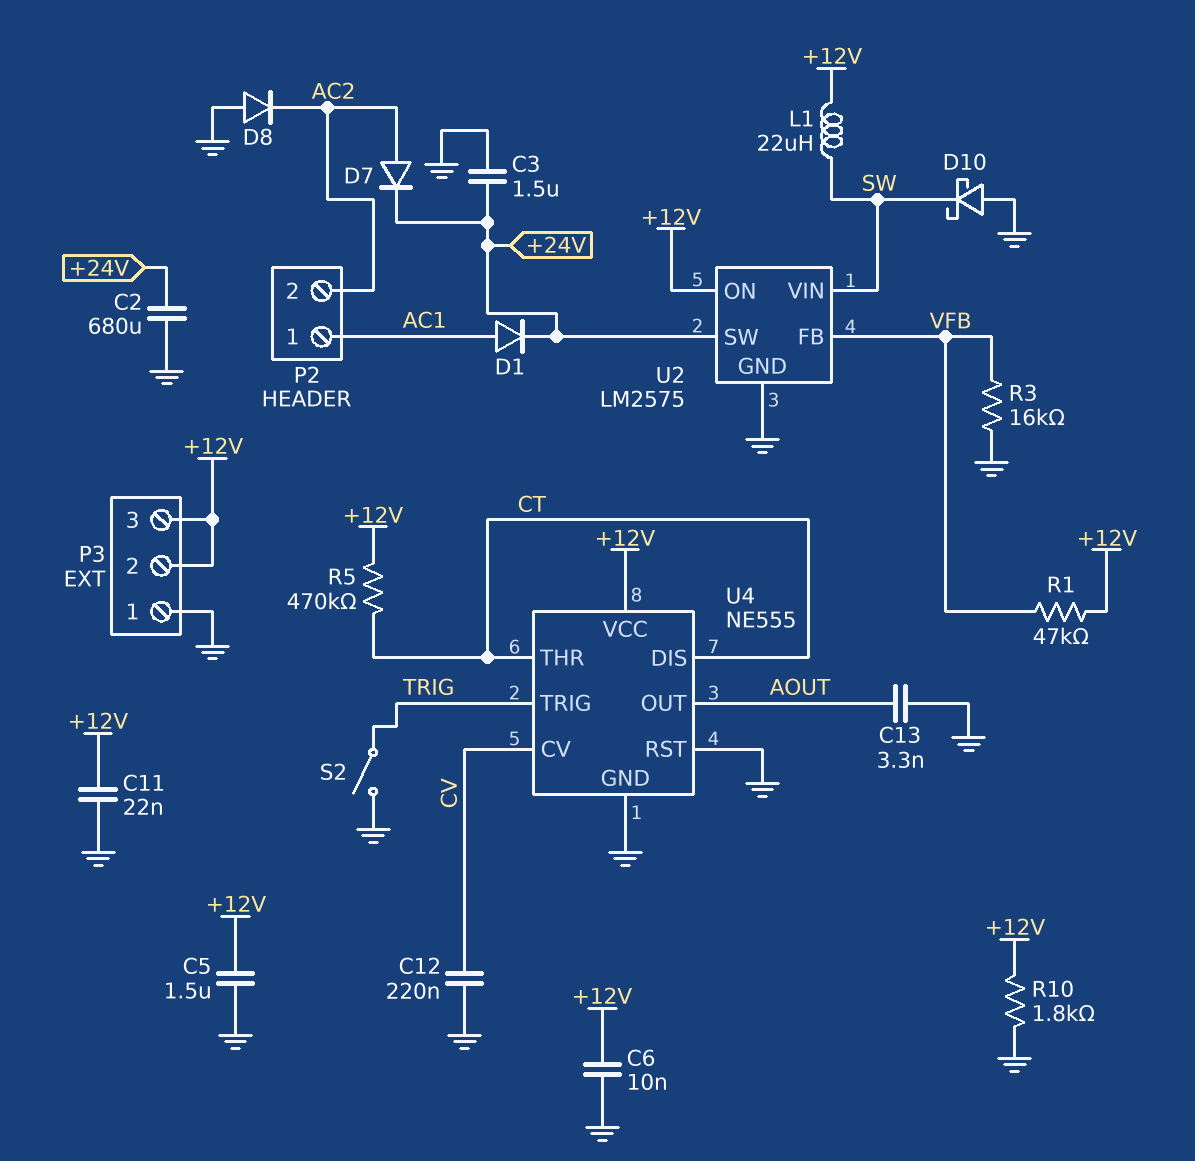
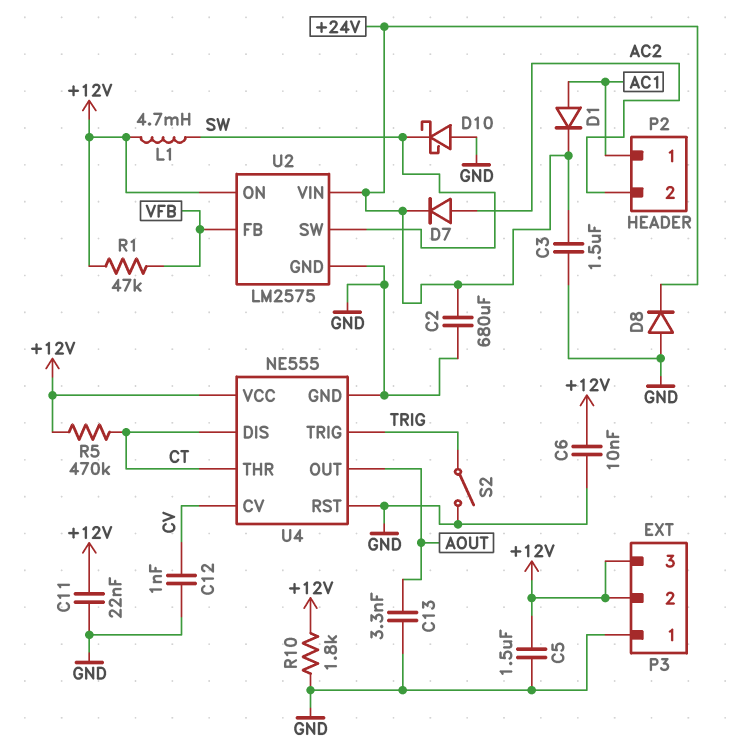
C12: 220nF (CV, GND) -> 1nF (CV, GND)
D8: diode (A GND, K AC2) -> diode (A GND, K +24V)
L1: 22uH (+12V, SW) -> 4.7mH (+12V, SW)
R3: 16k (GND, VFB) -> none
U2 pin SW: +24V -> SW
U2 pin VIN: SW -> +24V

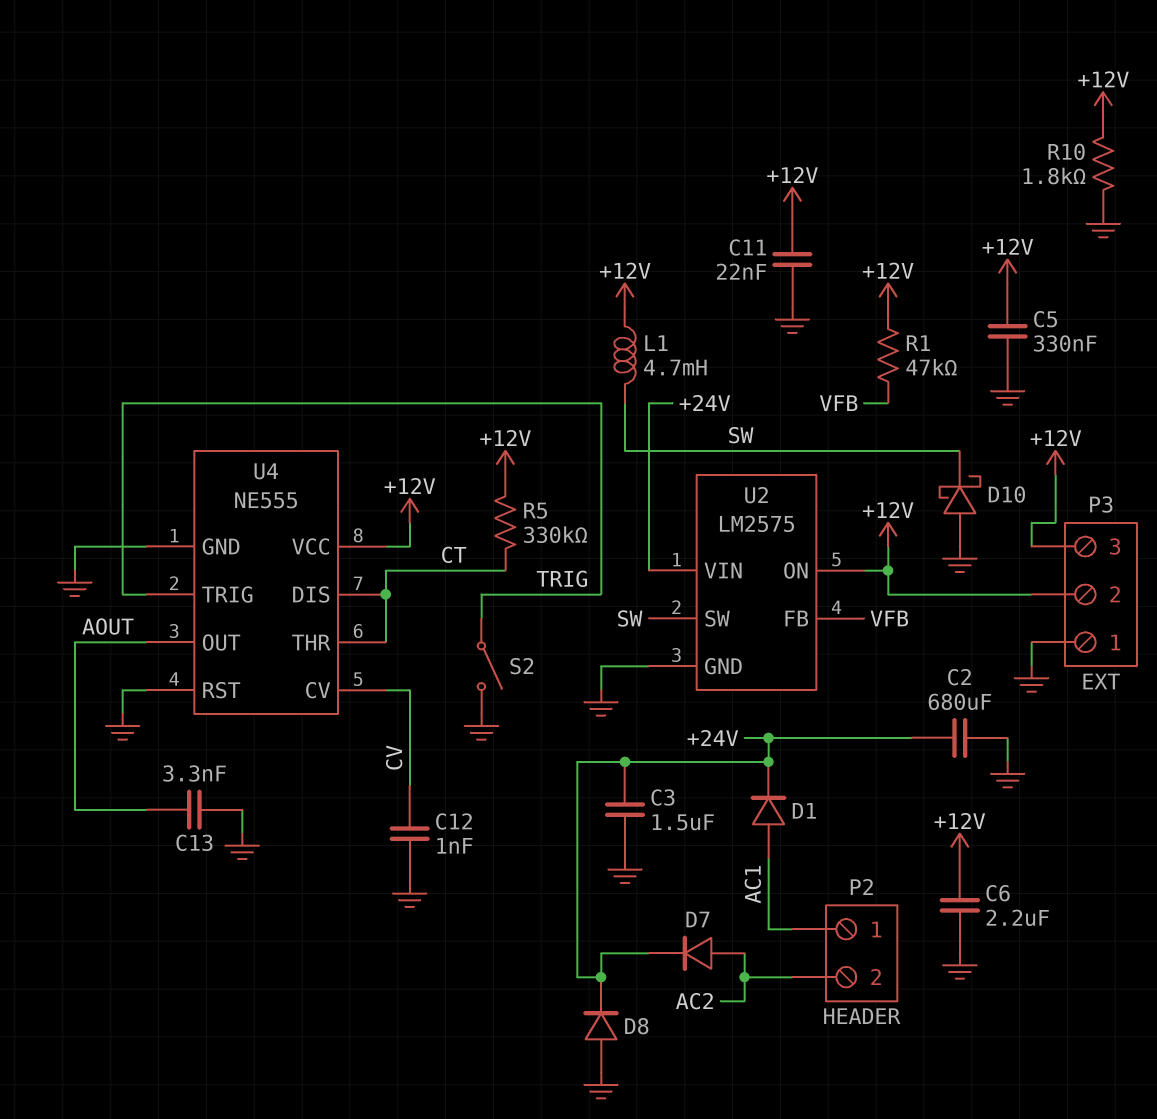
C5: 1.5uF (+12V, GND) -> 330nF (+12V, GND)
C6: 10nF (+12V, GND) -> 2.2uF (+12V, GND)
R5: 470k (+12V, CT) -> 330k (+12V, CT)

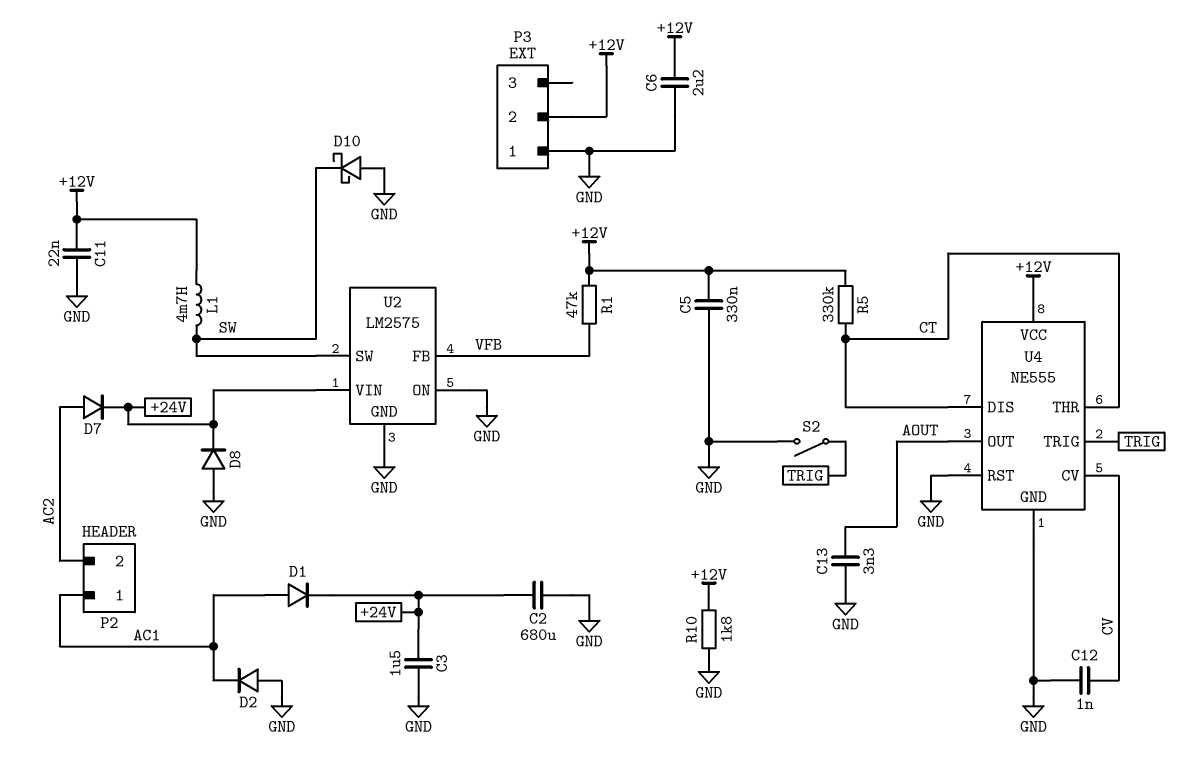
D2: none -> diode (A GND, K AC1)
P3 pin 3: +12V -> none
U2 pin ON: +12V -> GND

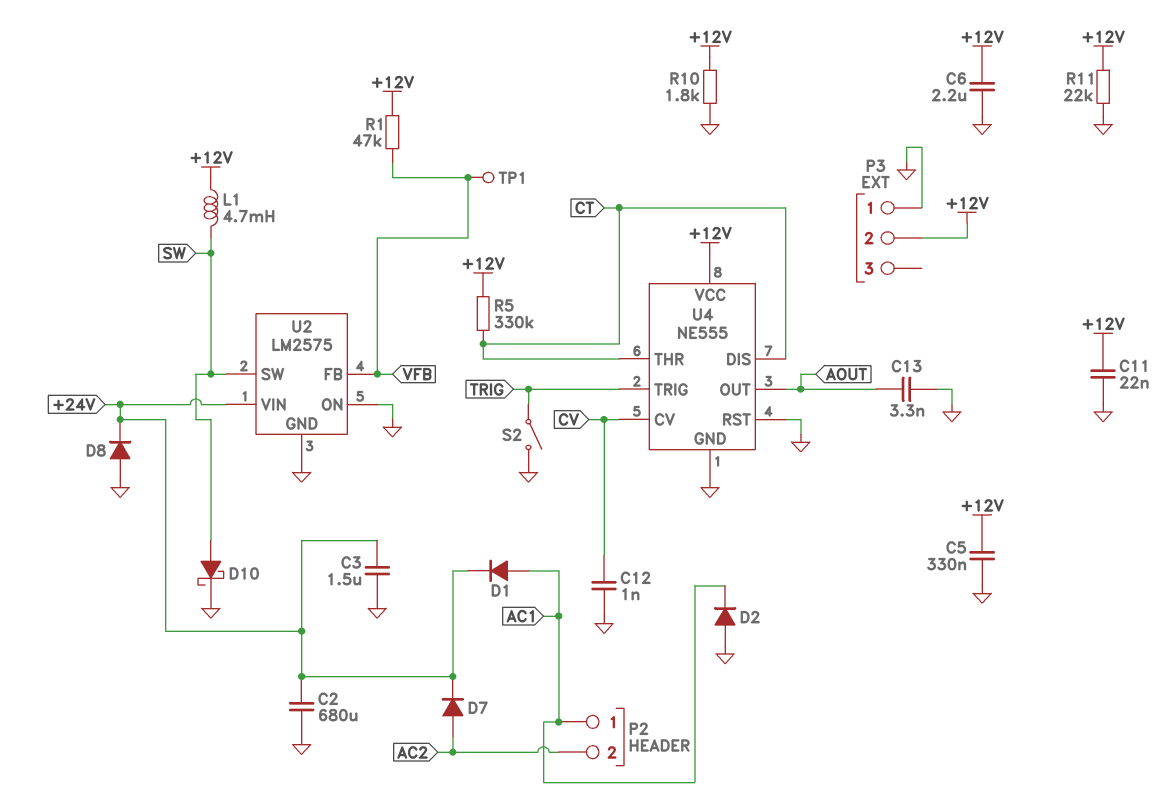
D10: schottky (A GND, K SW) -> schottky (A SW, K GND)
R11: none -> 22k (+12V, GND)
TP1: none -> test point (VFB)

